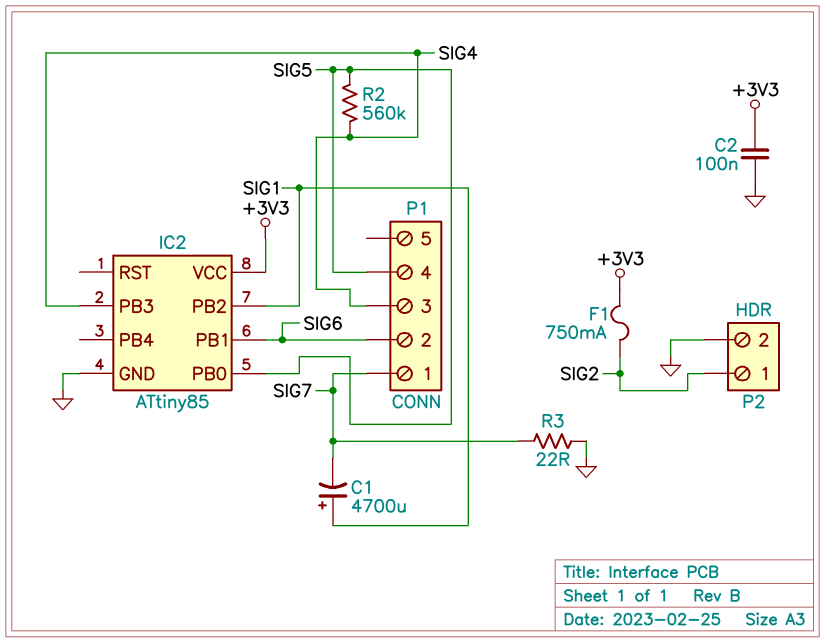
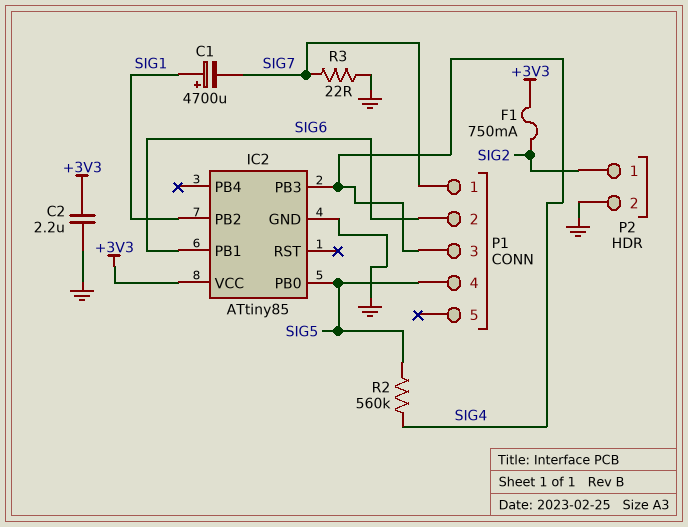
C2: 100nF (+3V3, GND) -> 2.2uF (+3V3, GND)

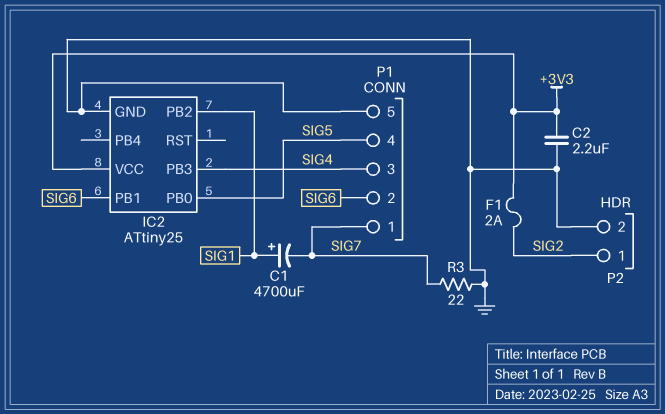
F1: 750mA (+3V3, SIG2) -> 2A (+3V3, SIG2)
IC2: ATtiny85 -> ATtiny25
P1 pin 5: none -> GND
R2: 560k (SIG4, SIG5) -> none

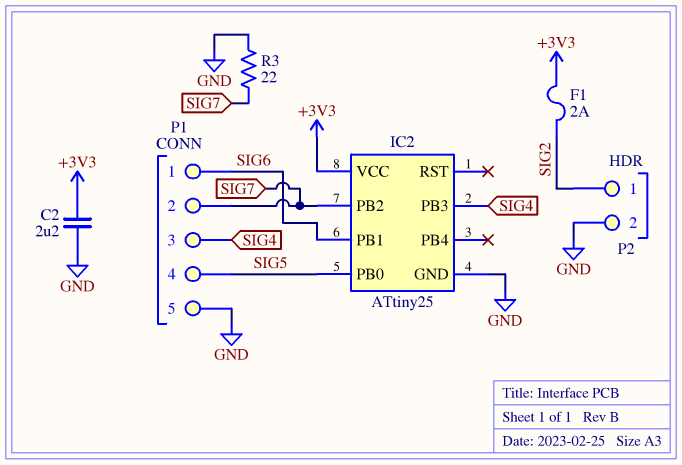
C1: 4700uF (plus SIG1, minus SIG7) -> none
IC2 pin PB2: SIG1 -> SIG7
P1 pin 1: SIG7 -> SIG6
P1 pin 2: SIG6 -> SIG7

